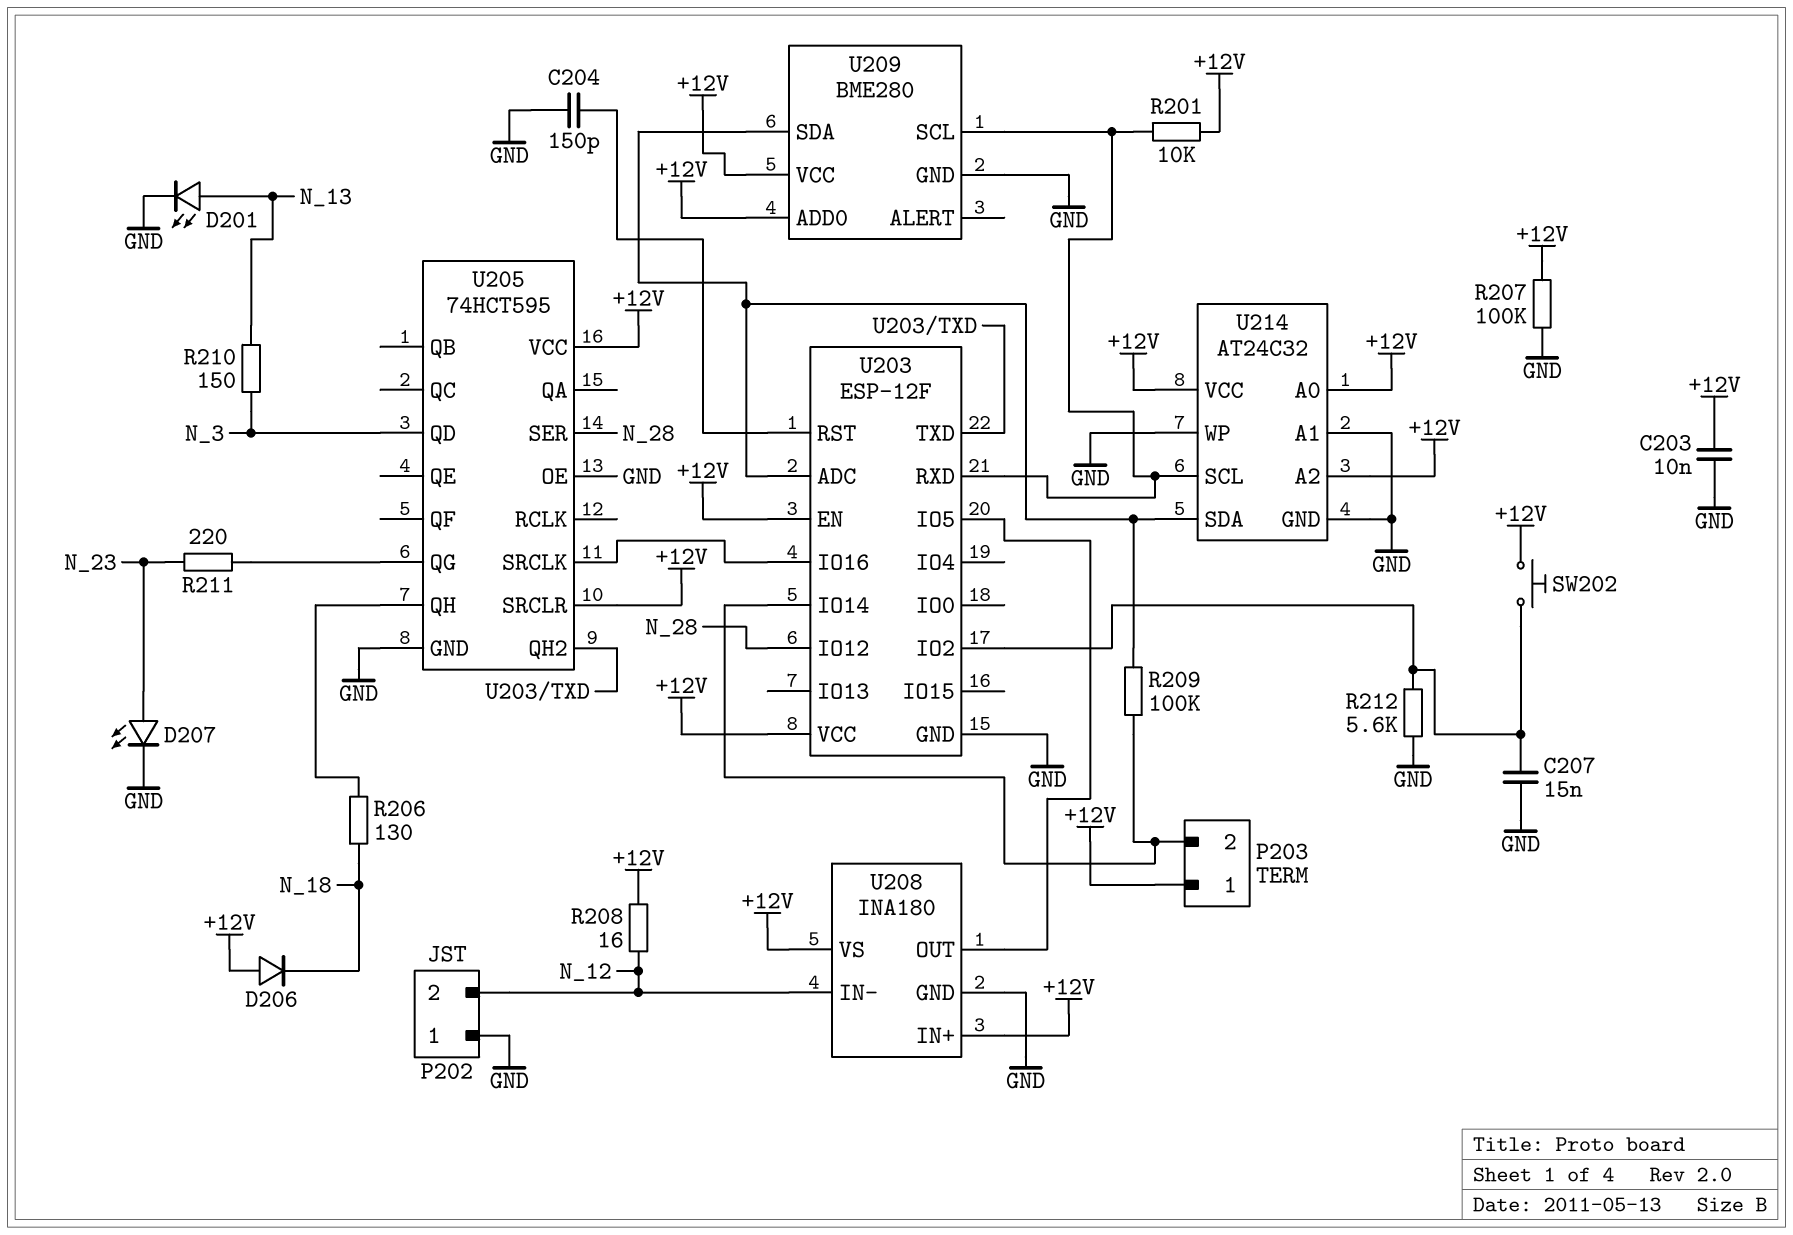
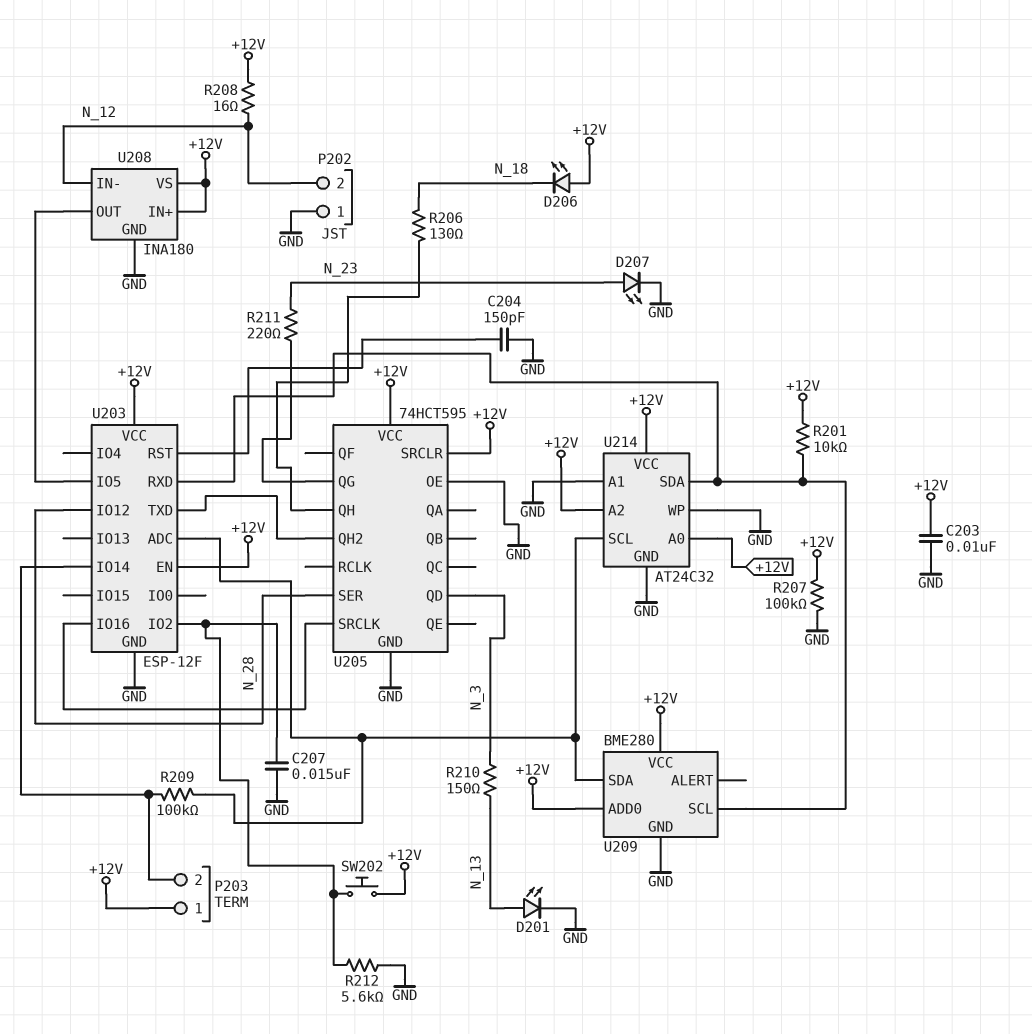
D206: diode (A +12V, K N_18) -> LED (A +12V, K N_18)
U214 pin SCL: U203/RXD -> U203/ADC
U214 pin SDA: U203/ADC -> U203/RXD

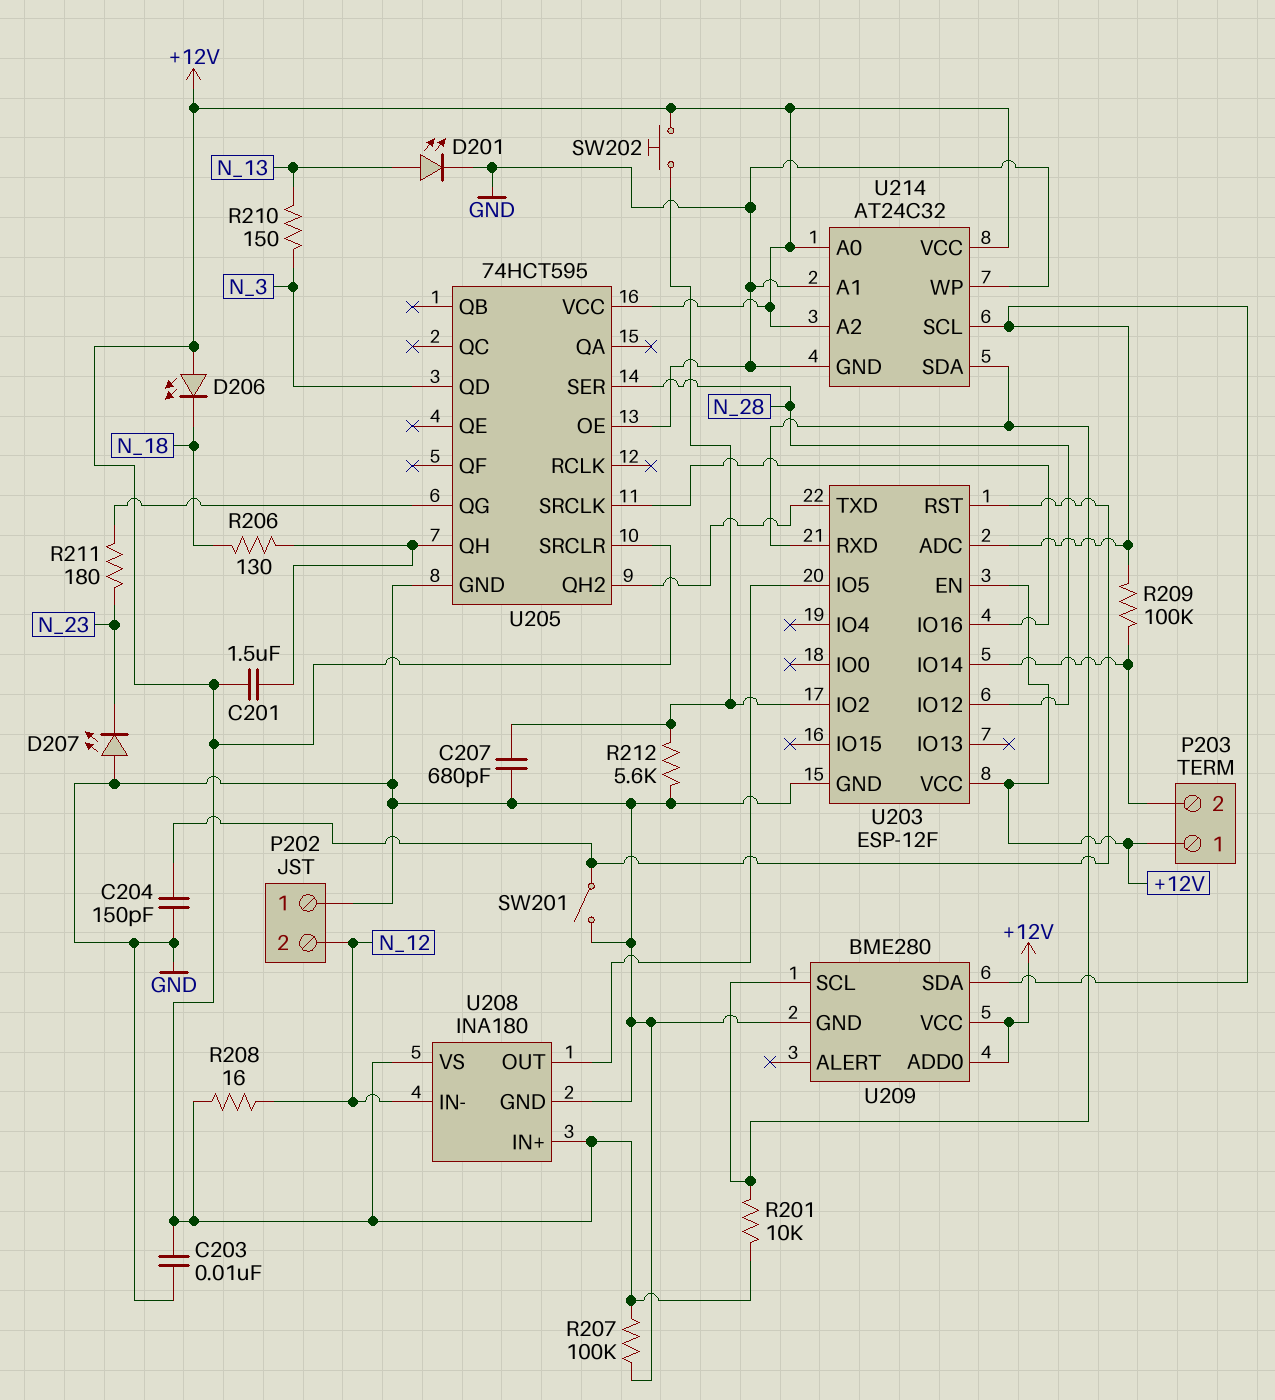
C201: none -> 1.5uF (+12V, U205/QH)
C207: 15nF (GND, U203/IO2) -> 680pF (GND, U203/IO2)
D207: LED (A N_23, K GND) -> LED (A GND, K N_23)
R211: 220 (N_23, U205/QG) -> 180 (N_23, U205/QG)
SW201: none -> switch (GND, U203/RST)

